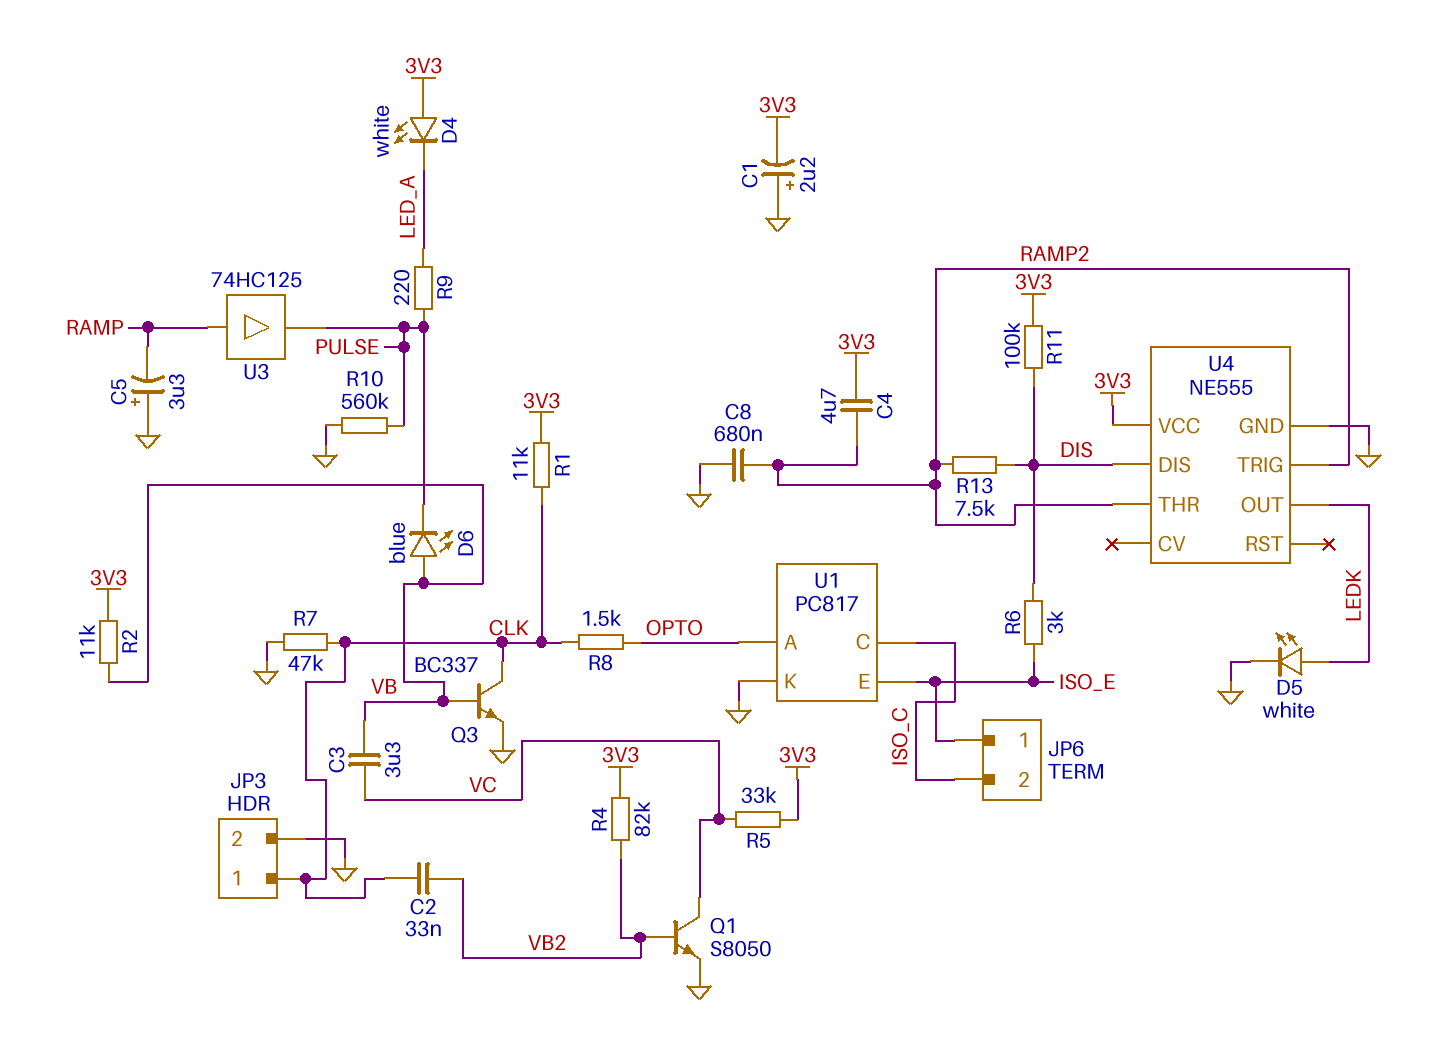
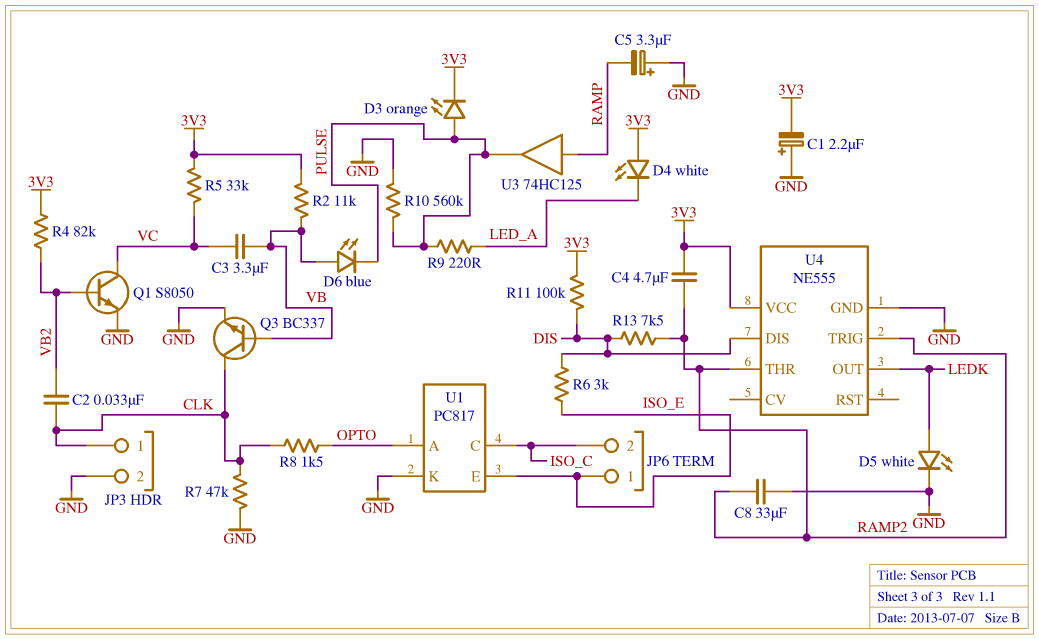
C8: 680nF (GND, RAMP2) -> 33uF (GND, RAMP2)
D3: none -> LED orange (A PULSE, K 3V3)
R1: 11k (3V3, CLK) -> none

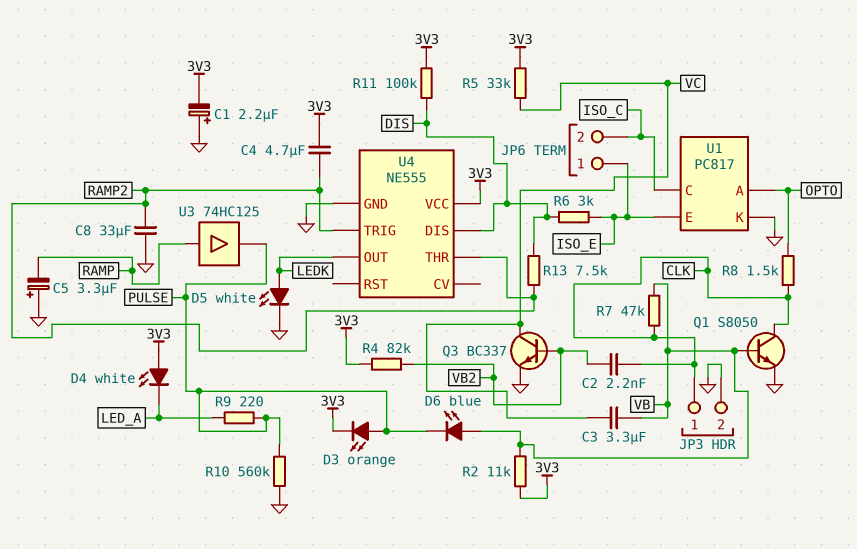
C2: 33nF (CLK, VB2) -> 2.2nF (CLK, VB2)
Q1: NPN S8050 (B VB2, C VC, E GND) -> NPN S8050 (B VB, C CLK, E GND)
Q3: NPN BC337 (B VB, C CLK, E GND) -> NPN BC337 (B VB2, C VC, E GND)
R7: 47k (CLK, GND) -> 47k (CLK, VB)

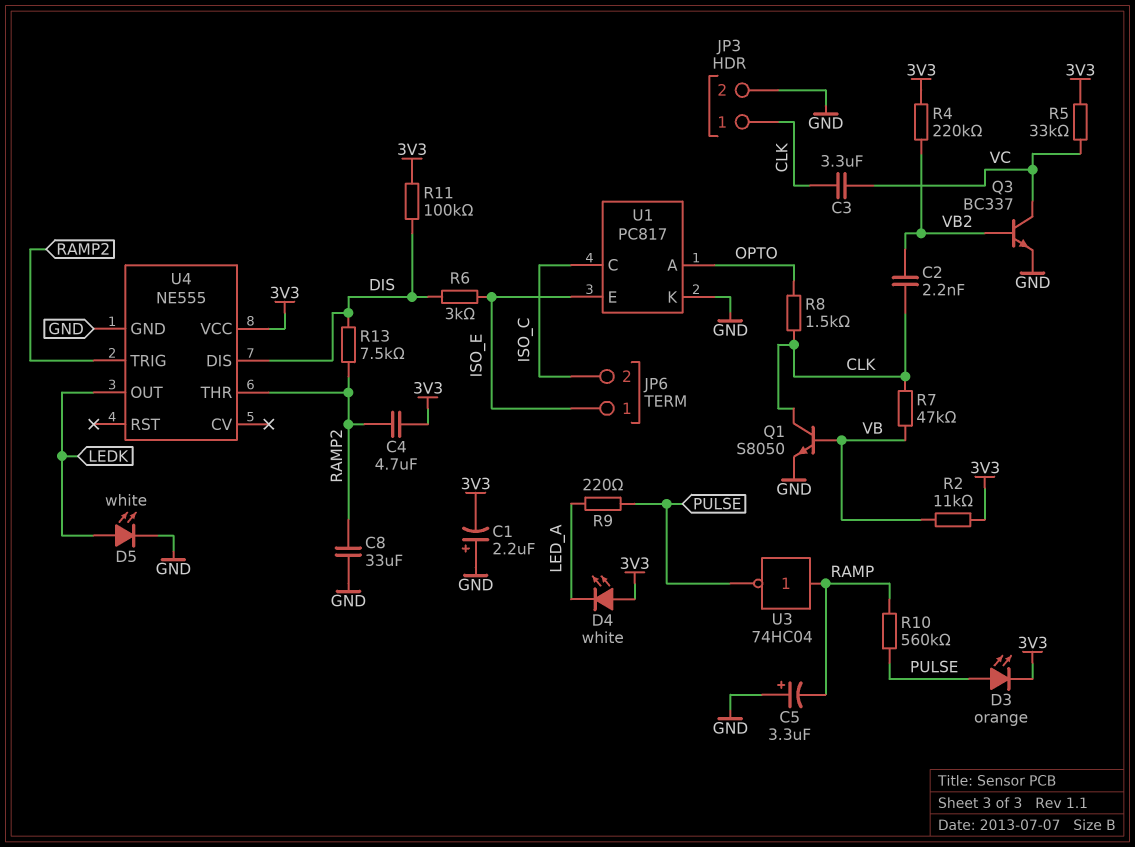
C3: 3.3uF (VB, VC) -> 3.3uF (CLK, VC)
D6: LED blue (A VB, K PULSE) -> none
R4: 82k (3V3, VB2) -> 220k (3V3, VB2)
R10: 560k (GND, PULSE) -> 560k (PULSE, RAMP)
U3: buffer 74HC125 (in RAMP, out PULSE) -> NOT 74HC04 (in RAMP, out PULSE)

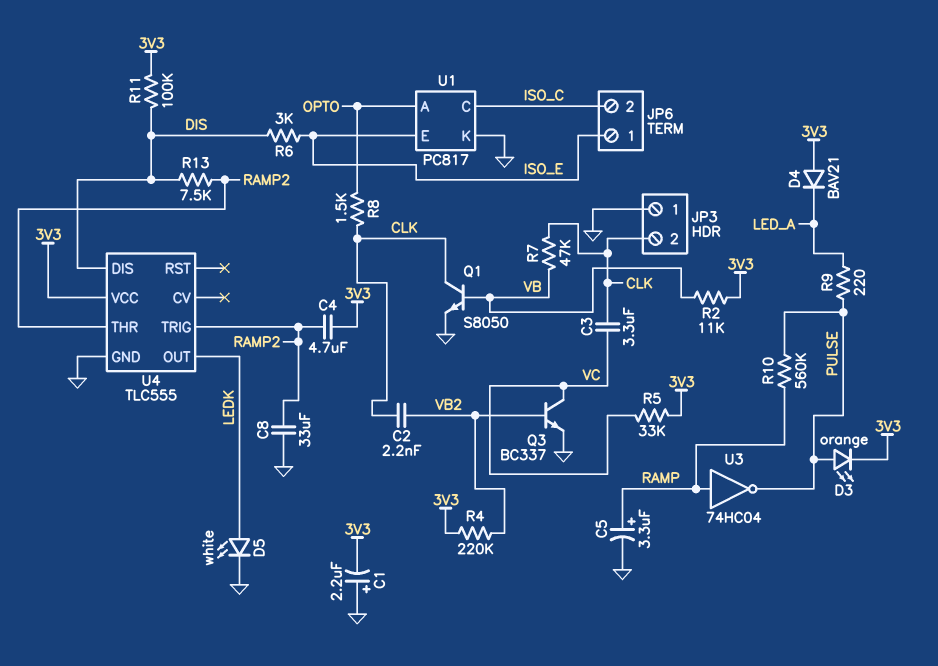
C5: 3.3uF (plus GND, minus RAMP) -> 3.3uF (plus RAMP, minus GND)
D4: LED white (A 3V3, K LED_A) -> diode BAV21 (A 3V3, K LED_A)
JP3 pin 1: CLK -> GND
JP3 pin 2: GND -> CLK
U4: NE555 -> TLC555

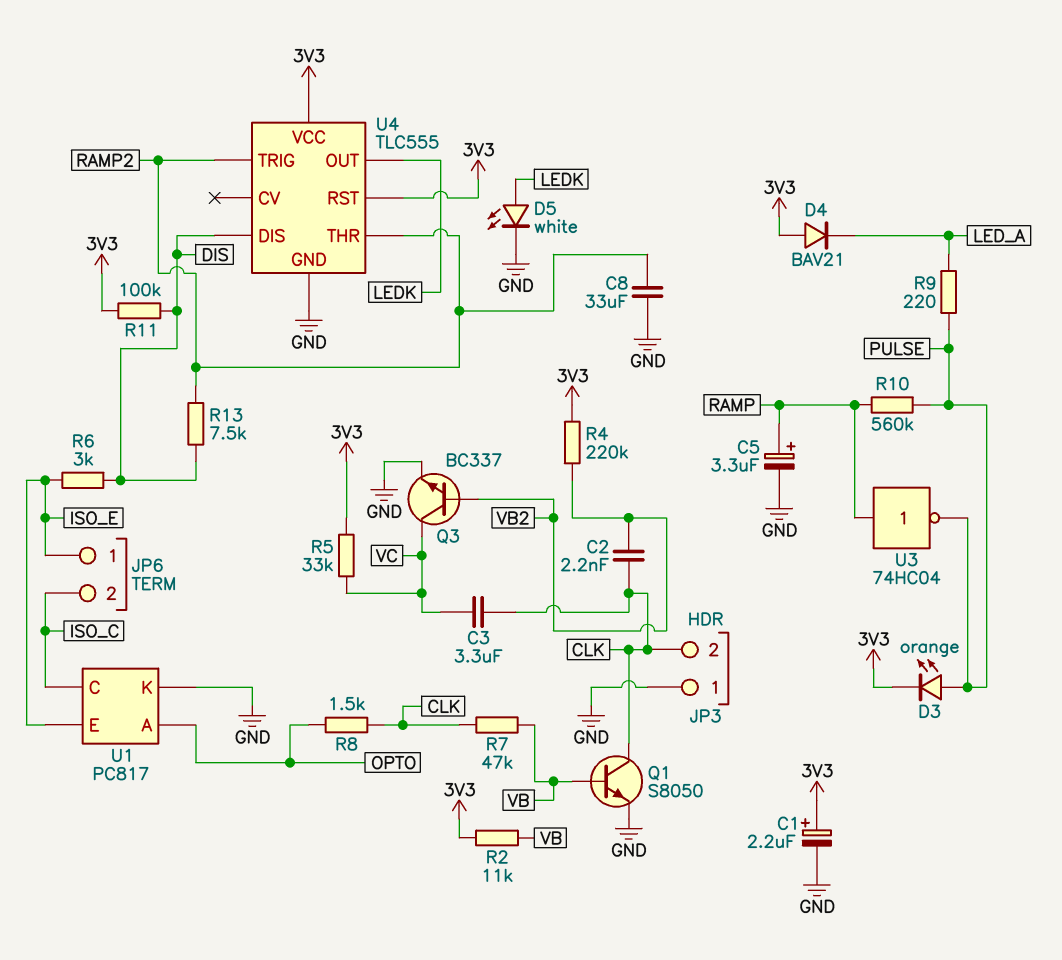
C1: 2.2uF (plus GND, minus 3V3) -> 2.2uF (plus 3V3, minus GND)
C4: 4.7uF (3V3, RAMP2) -> none
U4 pin RST: none -> 3V3

